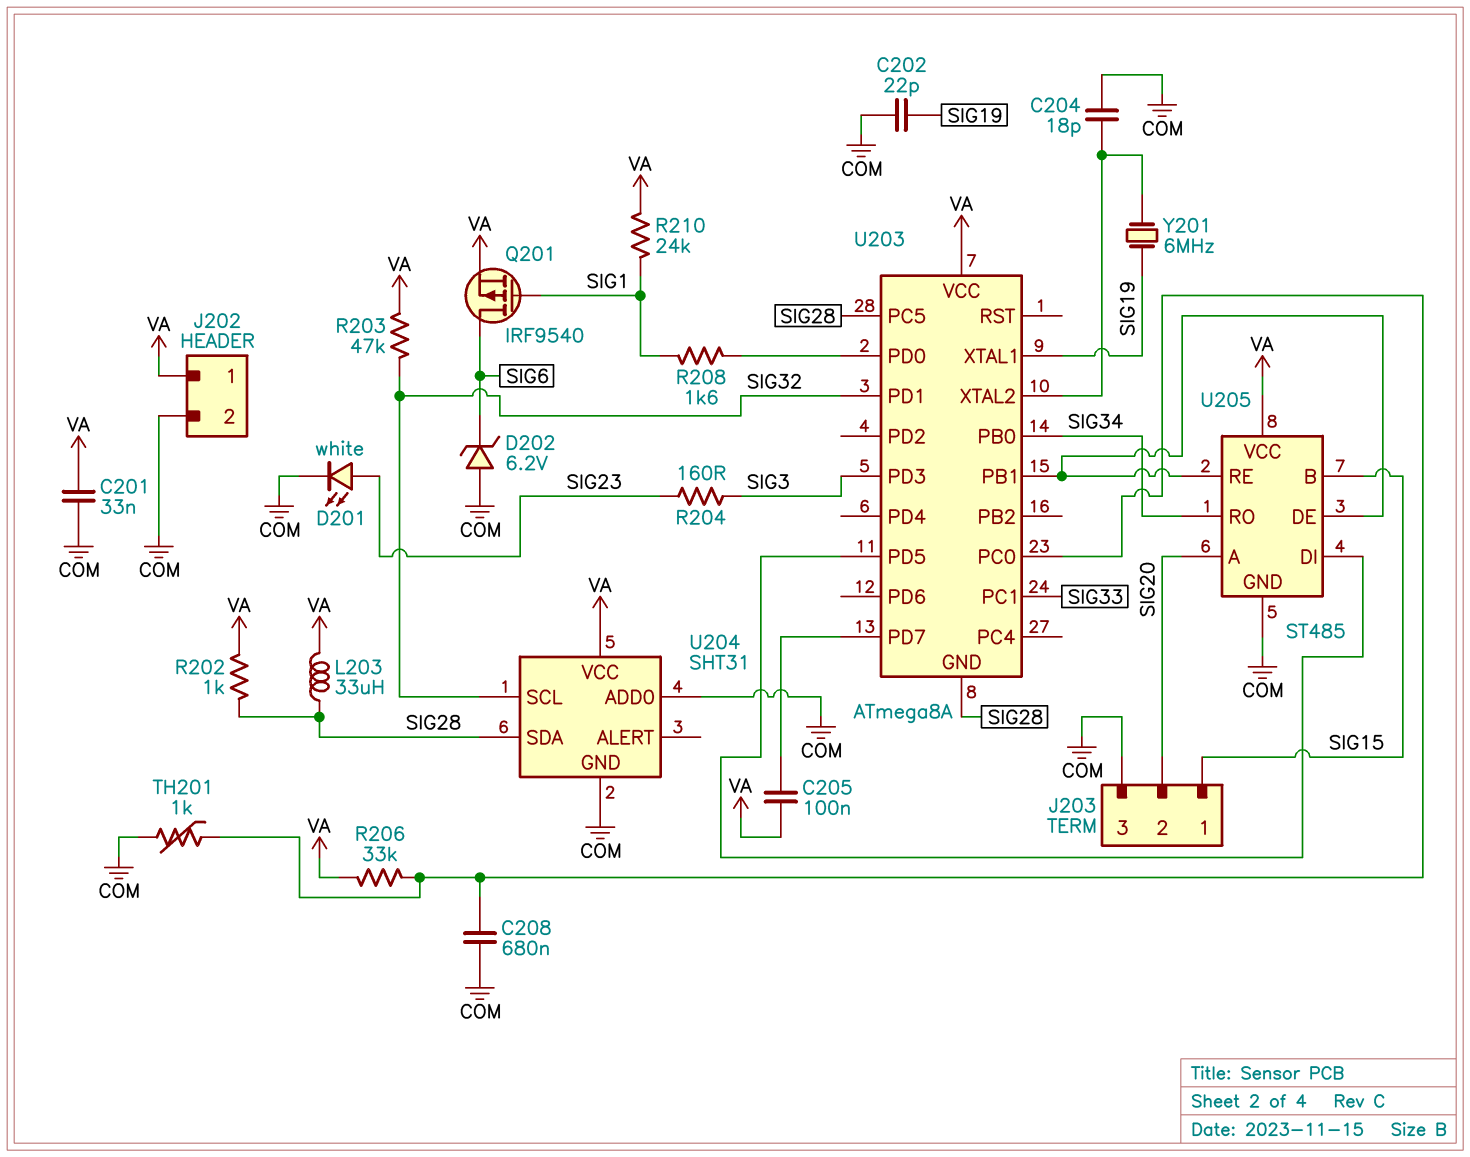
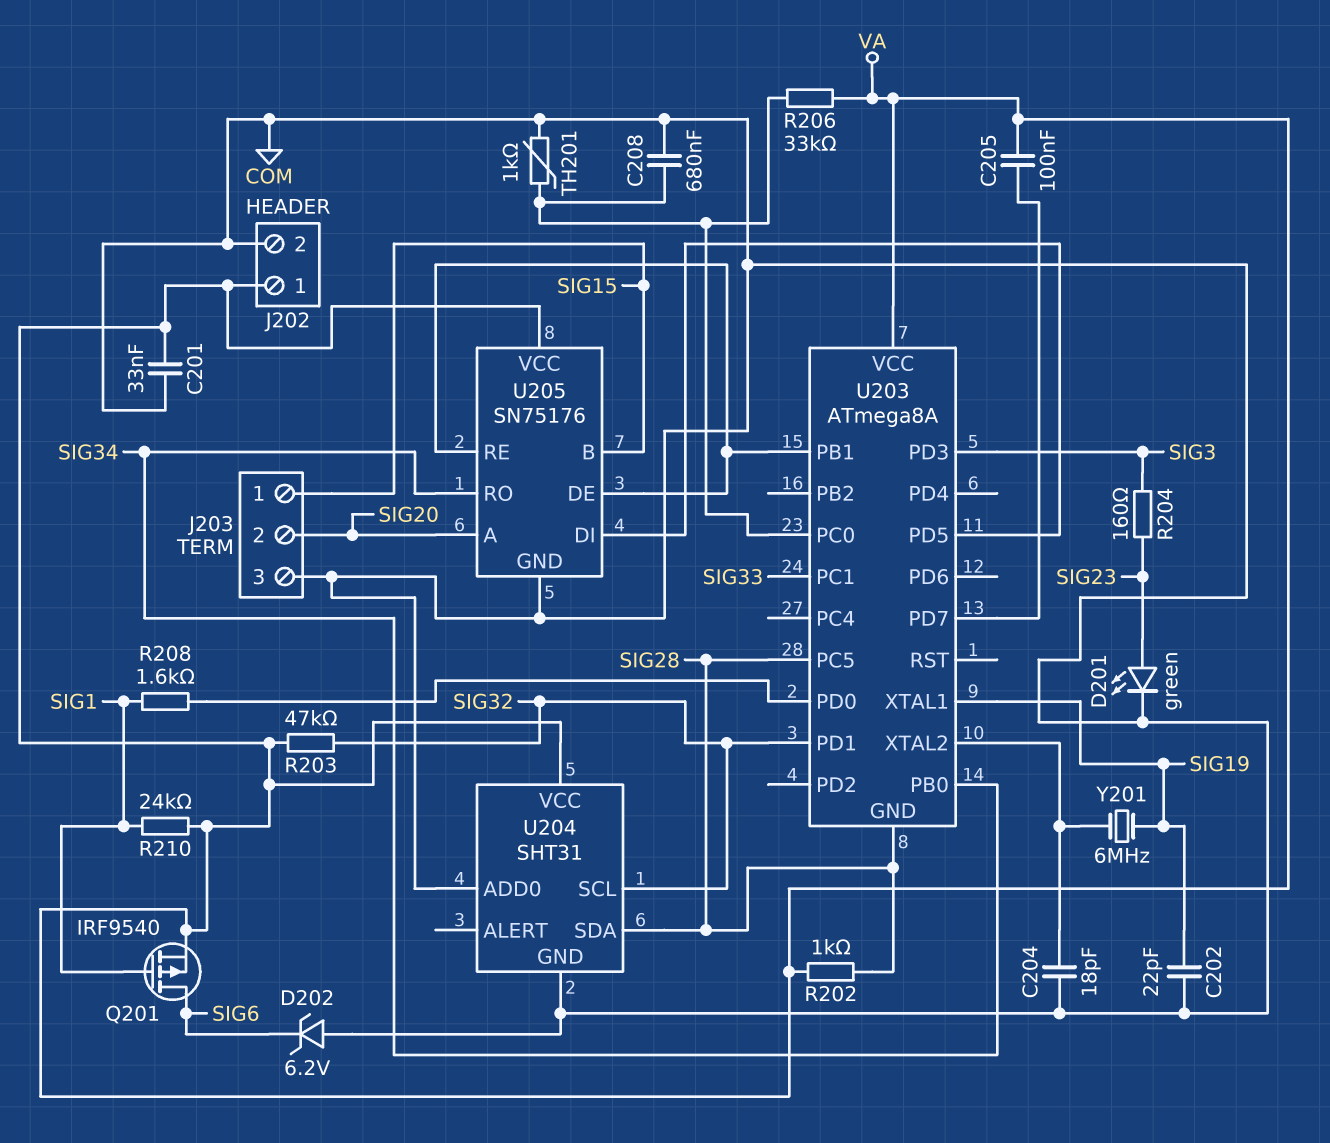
D201: LED white (A SIG23, K COM) -> LED green (A SIG23, K COM)
L203: 33uH (SIG28, VA) -> none
U205: ST485 -> SN75176

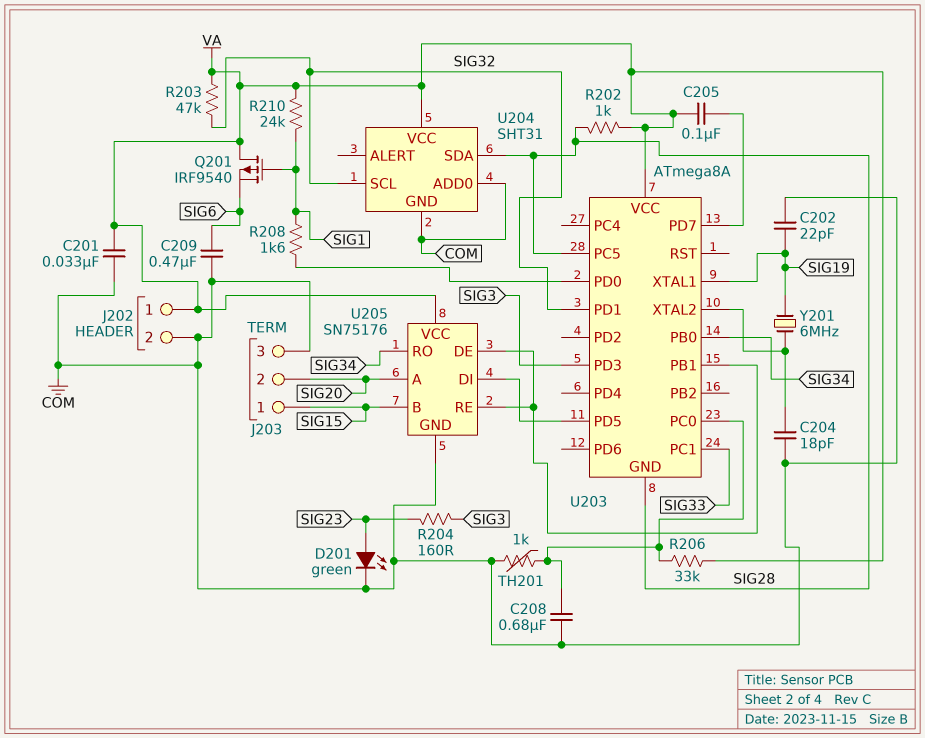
C209: none -> 470nF (COM, SIG6)
D202: zener 6.2V (A COM, K SIG6) -> none
Q201: PMOS IRF9540 (G SIG1, D SIG6, S VA) -> PMOS IRF9540 (G SIG1, D VA, S SIG6)

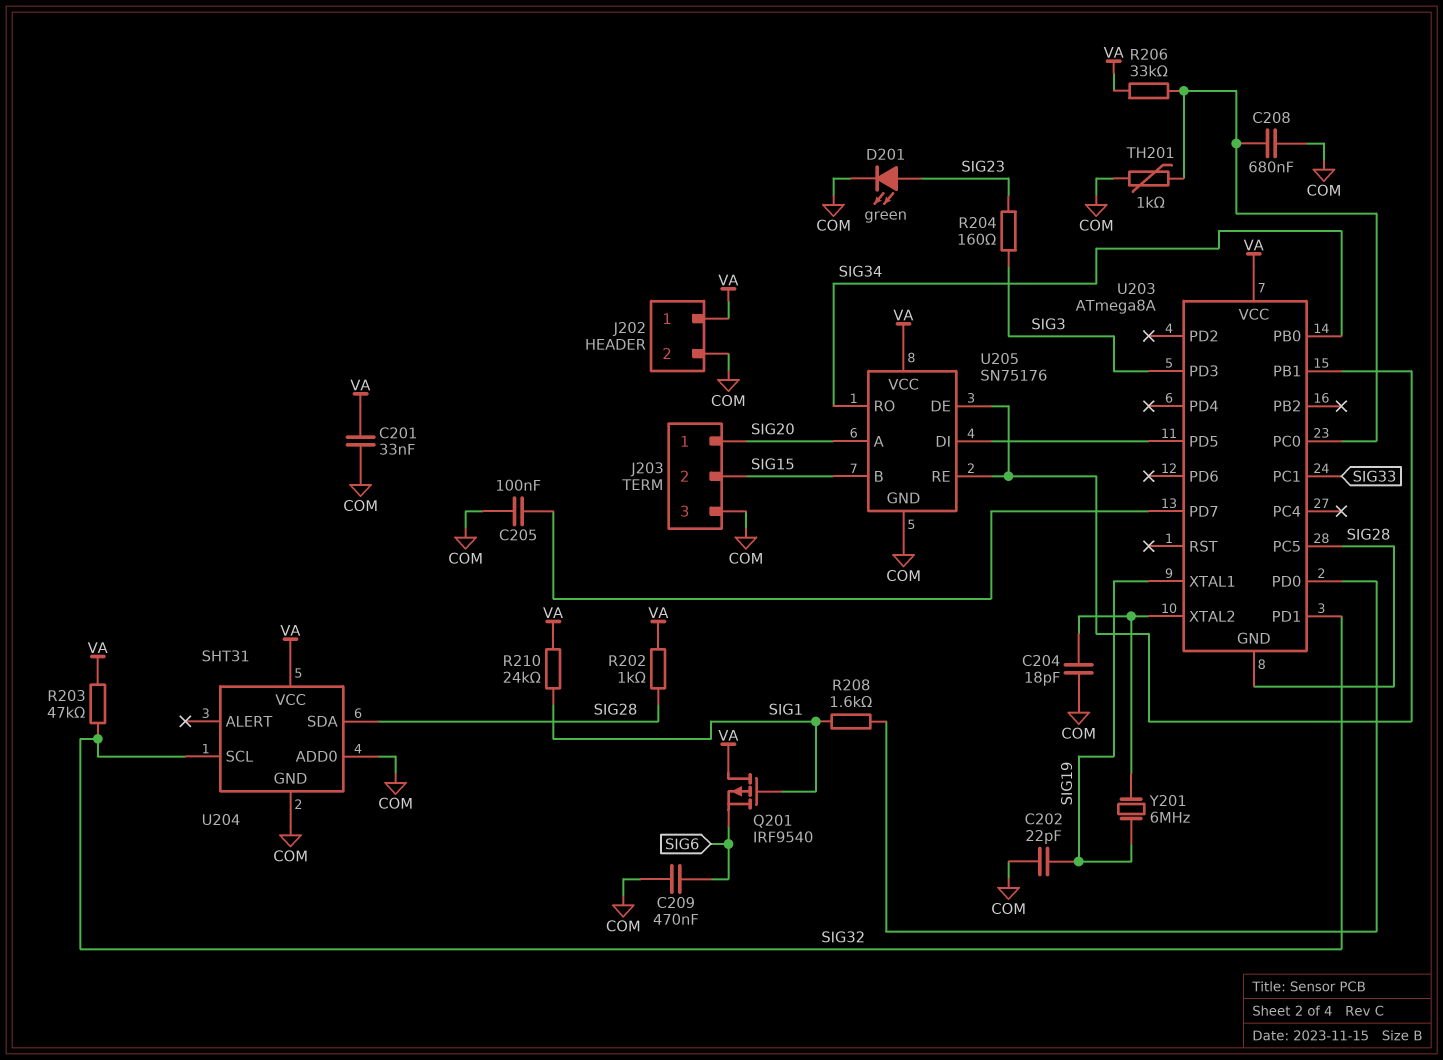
C205: 100nF (U203/PD7, VA) -> 100nF (COM, U203/PD7)
J203 pin 1: SIG15 -> SIG20
J203 pin 2: SIG20 -> SIG15

